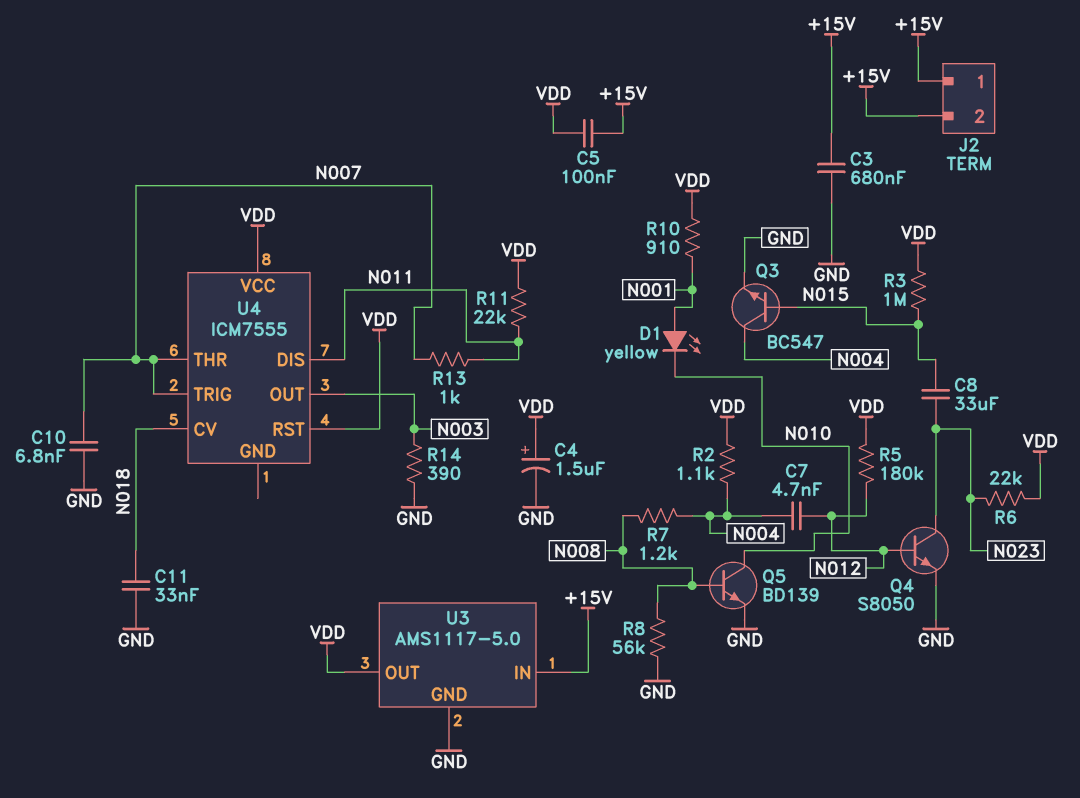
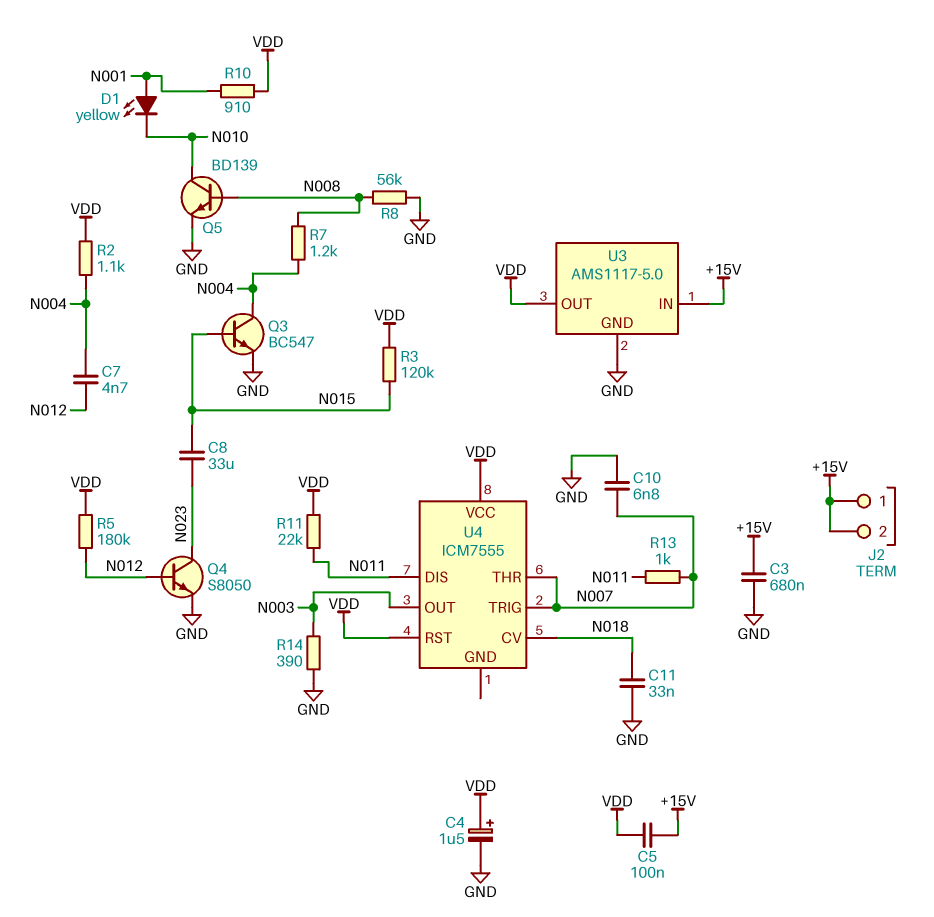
R3: 1M (N015, VDD) -> 120k (N015, VDD)
R6: 22k (N023, VDD) -> none

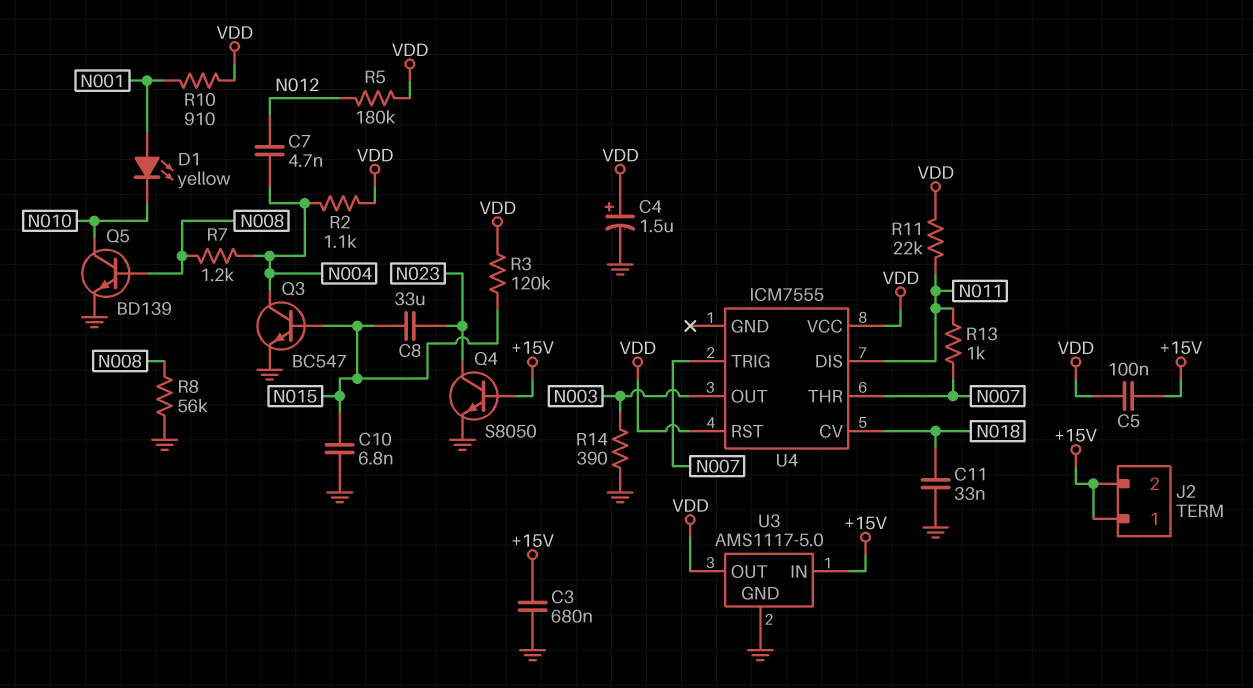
C10: 6.8nF (GND, N007) -> 6.8nF (GND, N015)
Q4: NPN S8050 (B N012, C N023, E GND) -> NPN S8050 (B +15V, C N023, E GND)

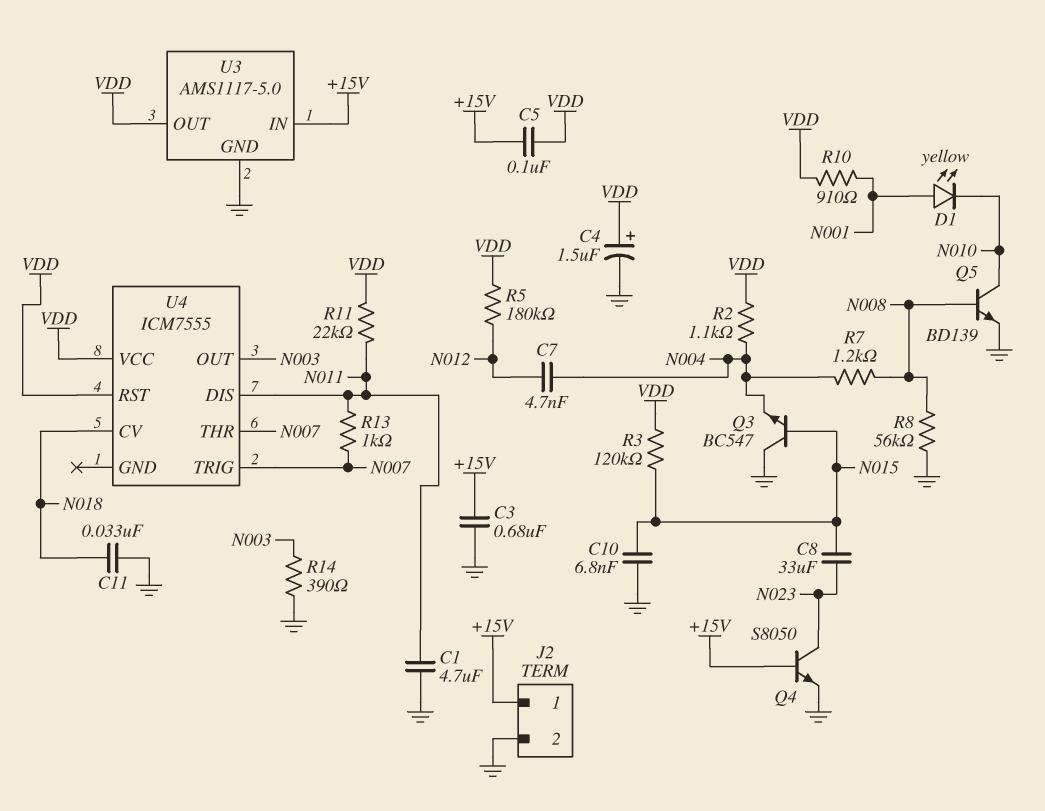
C1: none -> 4.7uF (GND, N011)
J2 pin 2: +15V -> GND
Q3: NPN BC547 (B N015, C N004, E GND) -> NPN BC547 (B N015, C GND, E N004)

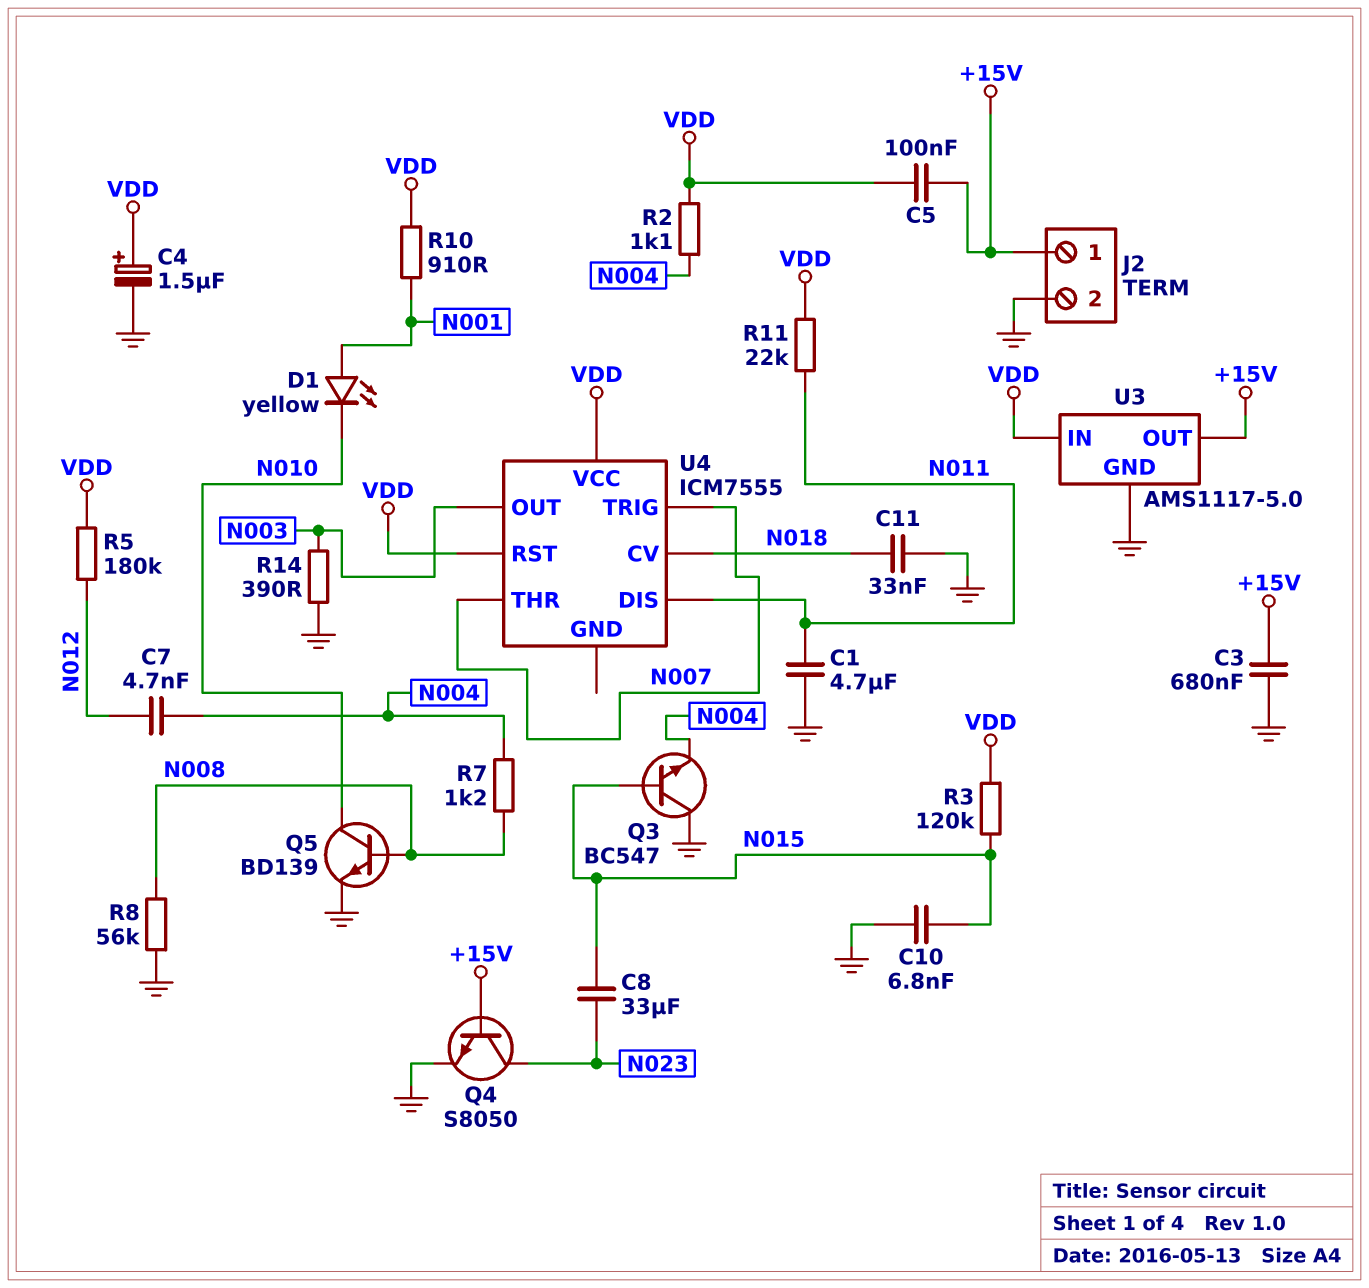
R13: 1k (N007, N011) -> none
U3 pin IN: +15V -> VDD
U3 pin OUT: VDD -> +15V

